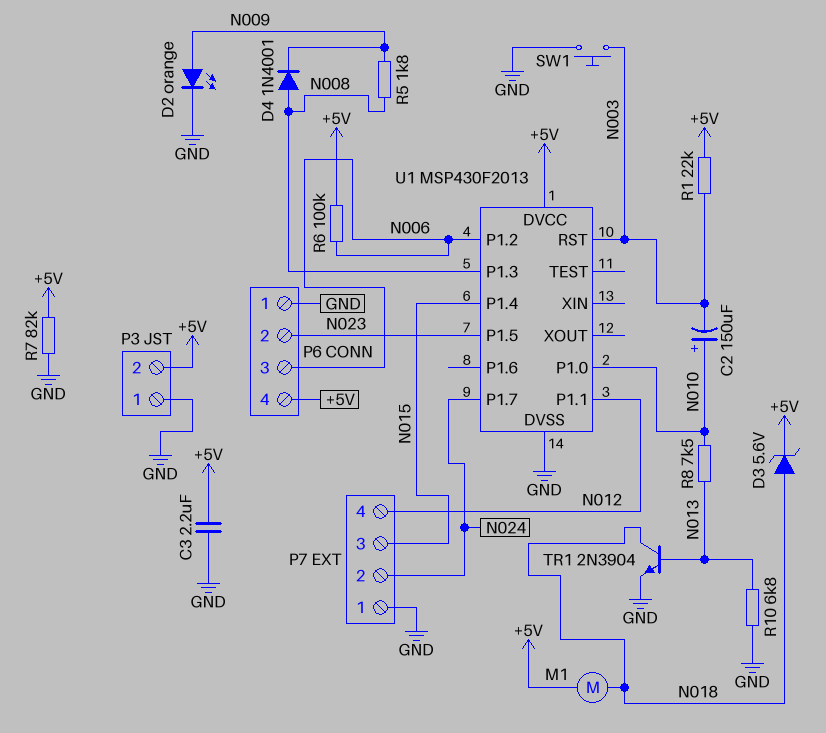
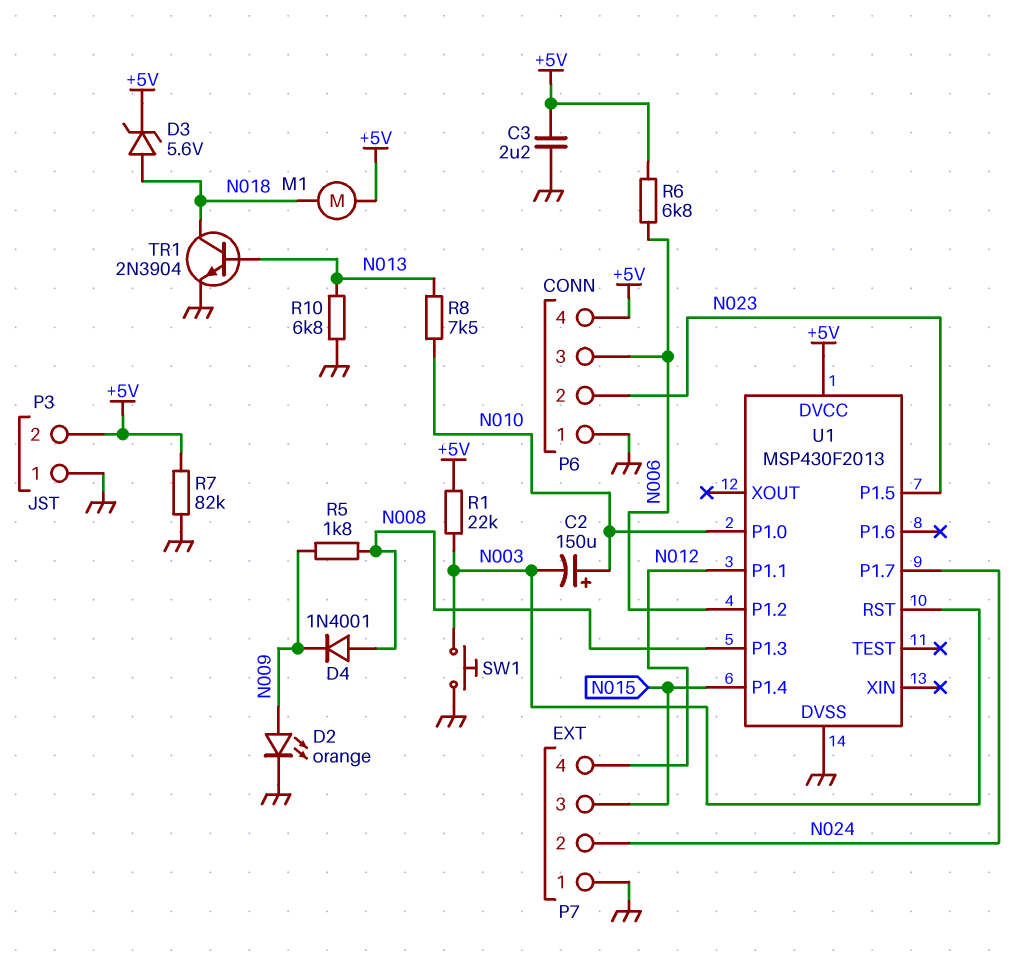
R6: 100k (+5V, N006) -> 6.8k (+5V, N006)

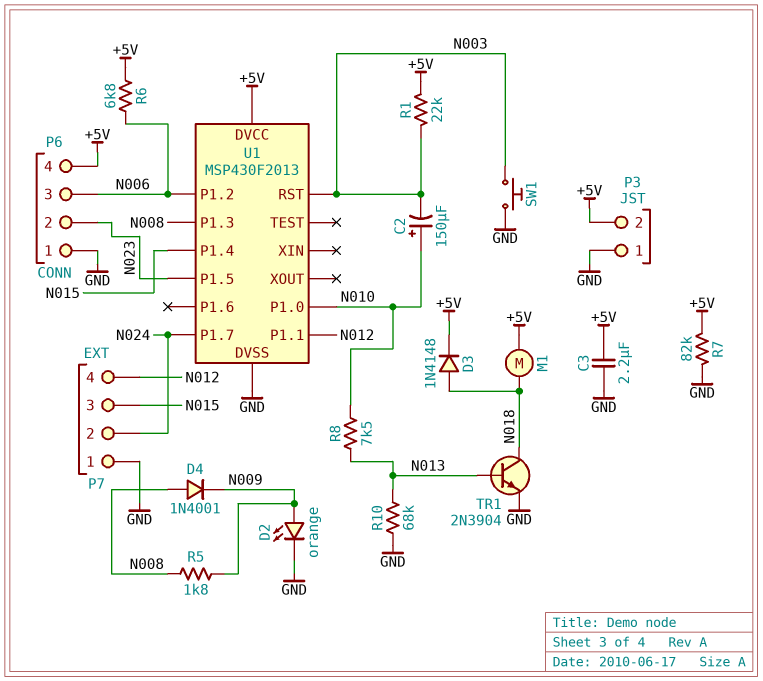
D3: zener 5.6V (A N018, K +5V) -> diode 1N4148 (A N018, K +5V)
R10: 6.8k (GND, N013) -> 68k (GND, N013)

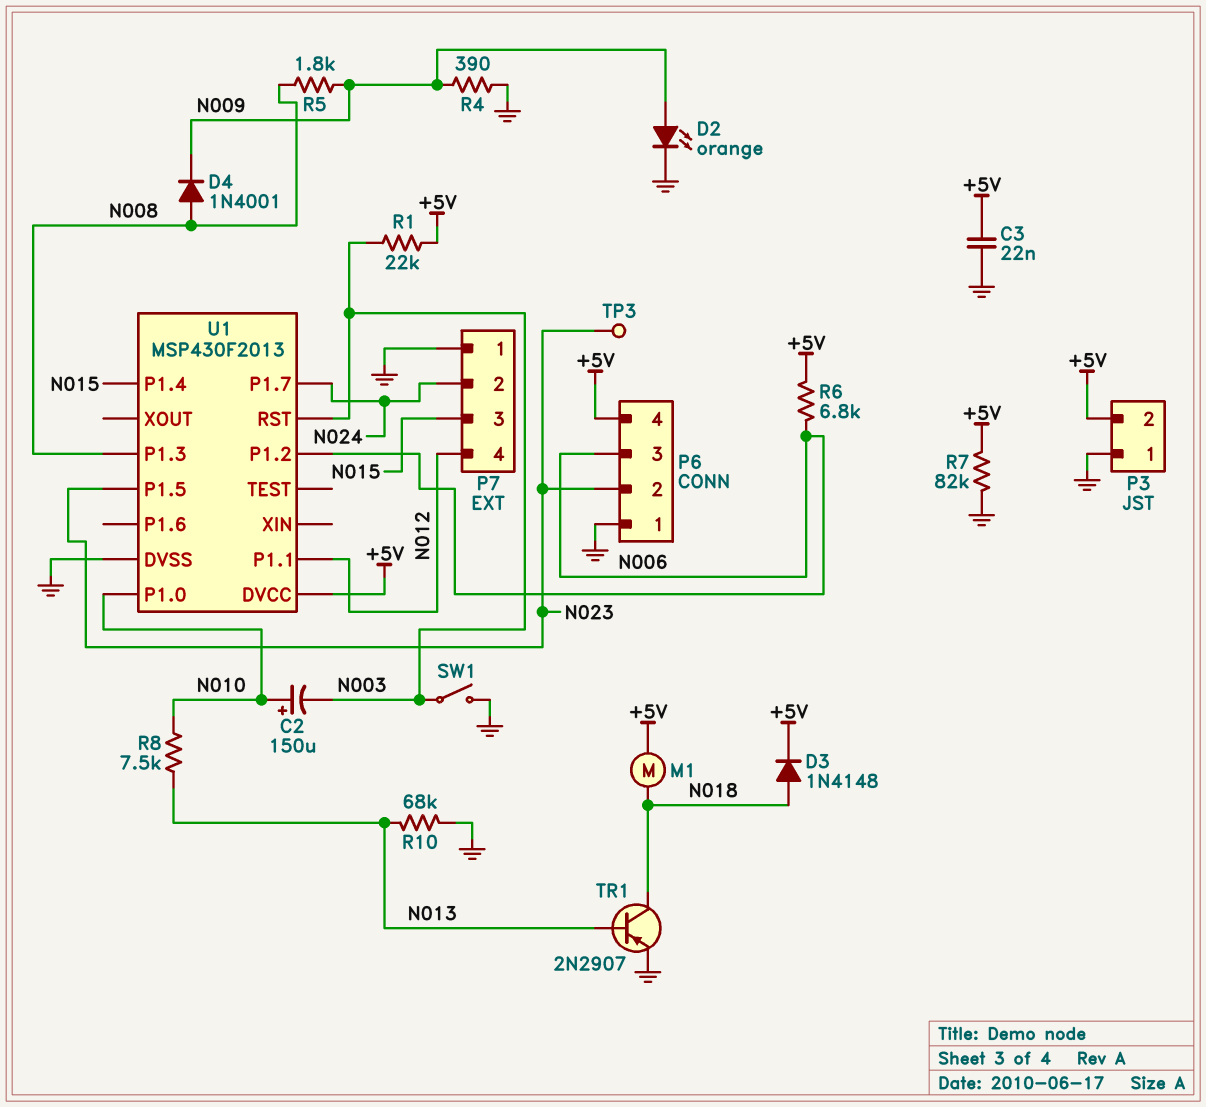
C3: 2.2uF (+5V, GND) -> 22nF (+5V, GND)
R4: none -> 390 (GND, N009)
SW1: button (GND, N003) -> switch (GND, N003)
TP3: none -> test point (N023)
TR1: NPN 2N3904 (B N013, C N018, E GND) -> PNP 2N2907 (B N013, C N018, E GND)

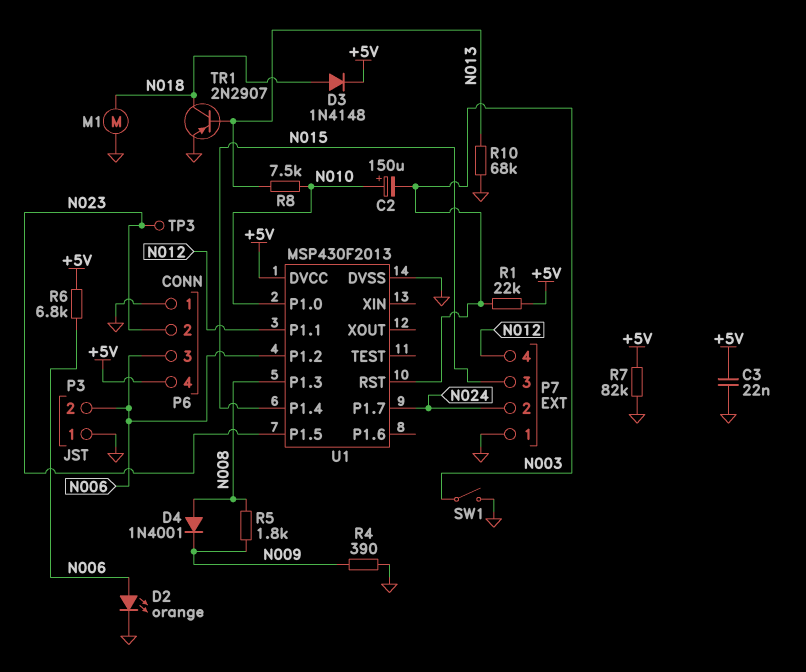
D2: LED orange (A N009, K GND) -> LED orange (A N006, K GND)
M1: motor (+5V, N018) -> motor (GND, N018)
P3 pin 2: +5V -> N006

